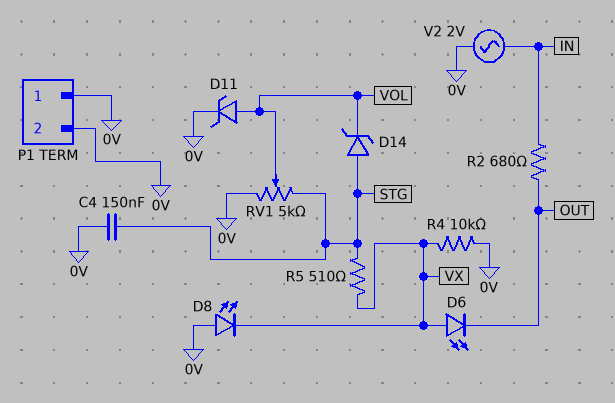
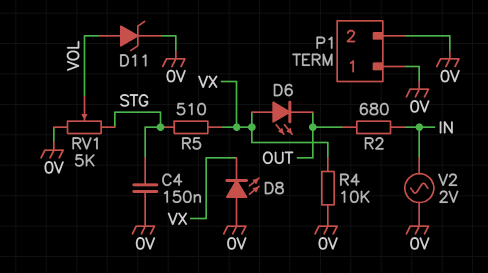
D14: zener (A STG, K VOL) -> none

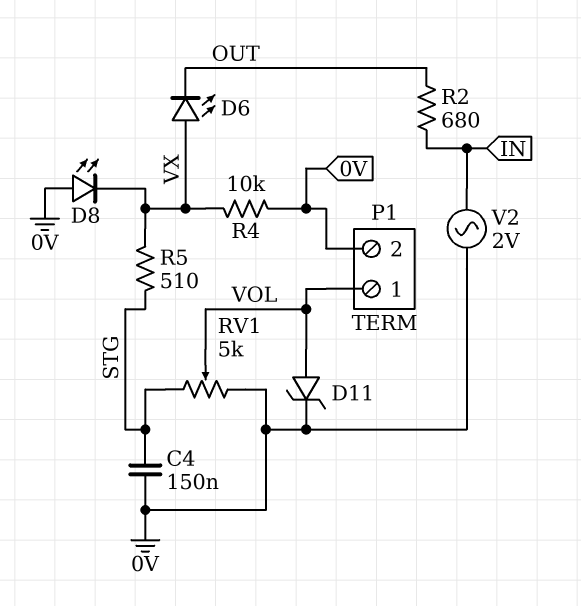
P1 pin 1: 0V -> VOL

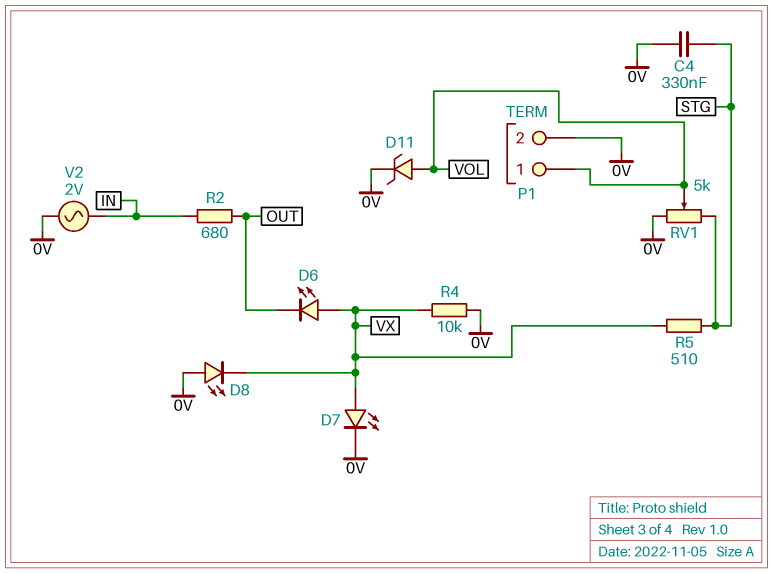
C4: 150nF (0V, STG) -> 330nF (0V, STG)
D7: none -> LED (A VX, K 0V)

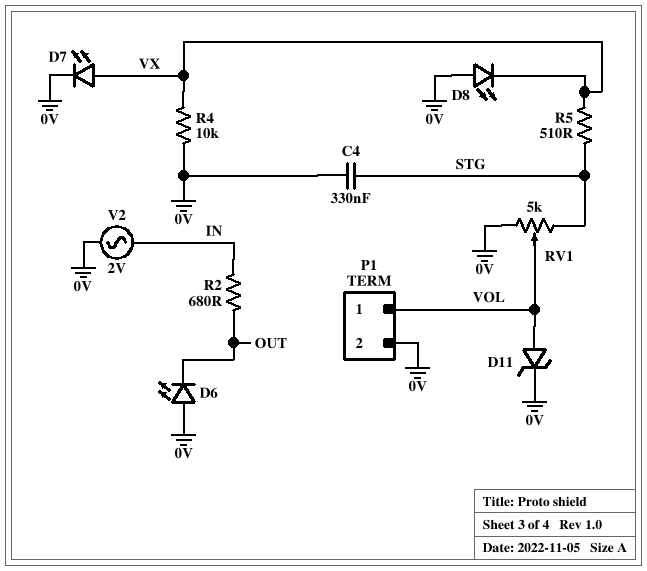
D6: LED (A VX, K OUT) -> LED (A 0V, K OUT)

